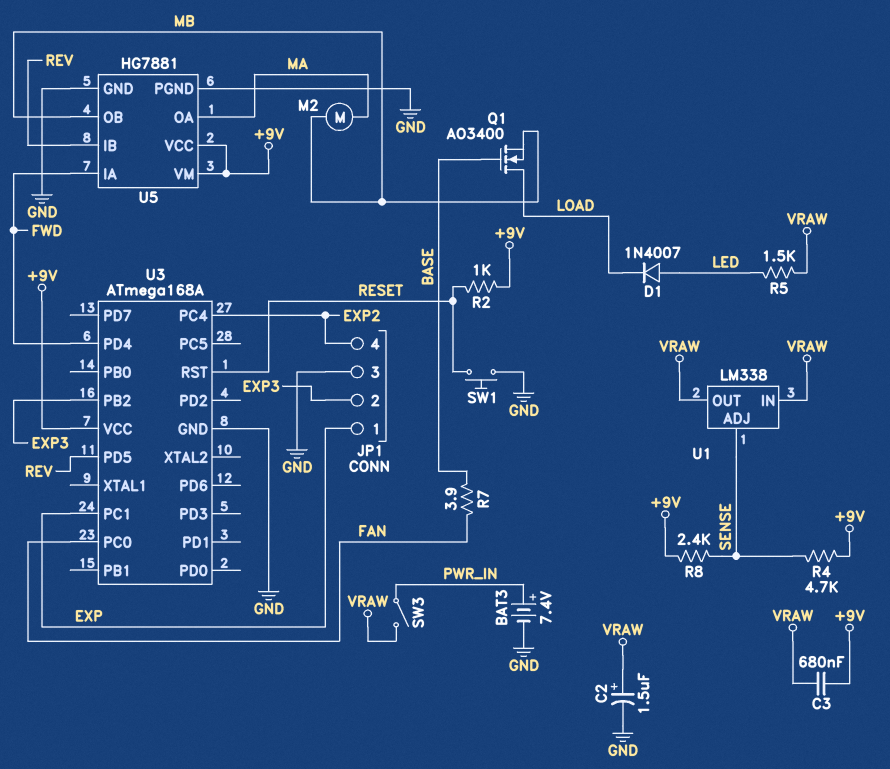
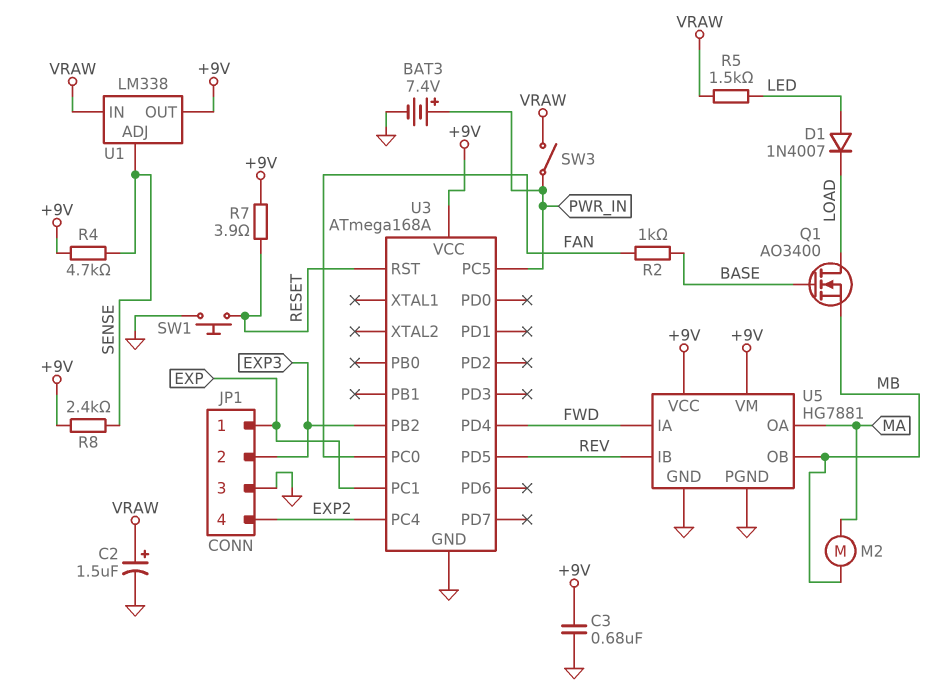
C3: 680nF (+9V, VRAW) -> 680nF (+9V, GND)
R2: 1k (+9V, RESET) -> 1k (BASE, FAN)
R7: 3.9 (BASE, FAN) -> 3.9 (+9V, RESET)
U1 pin OUT: VRAW -> +9V
U3 pin PC5: none -> PWR_IN

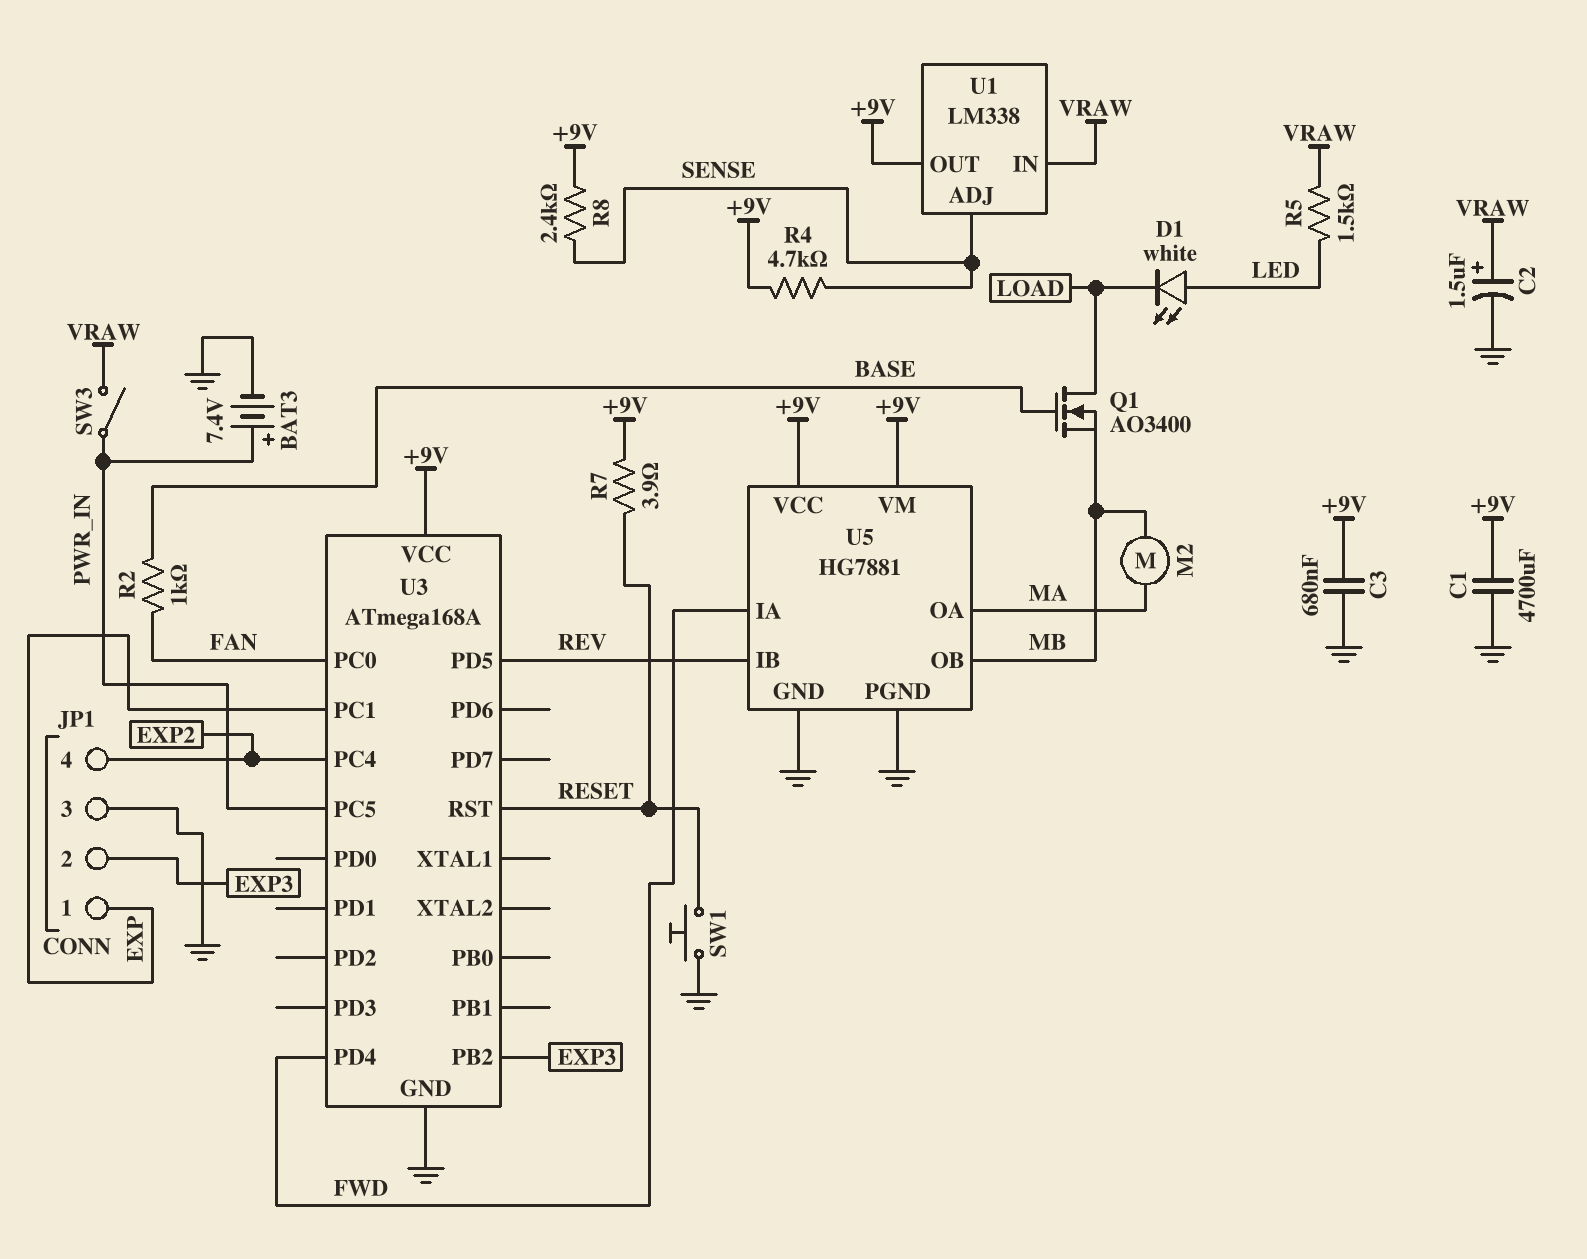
C1: none -> 4700uF (+9V, GND)
D1: diode 1N4007 (A LED, K LOAD) -> LED white (A LED, K LOAD)

